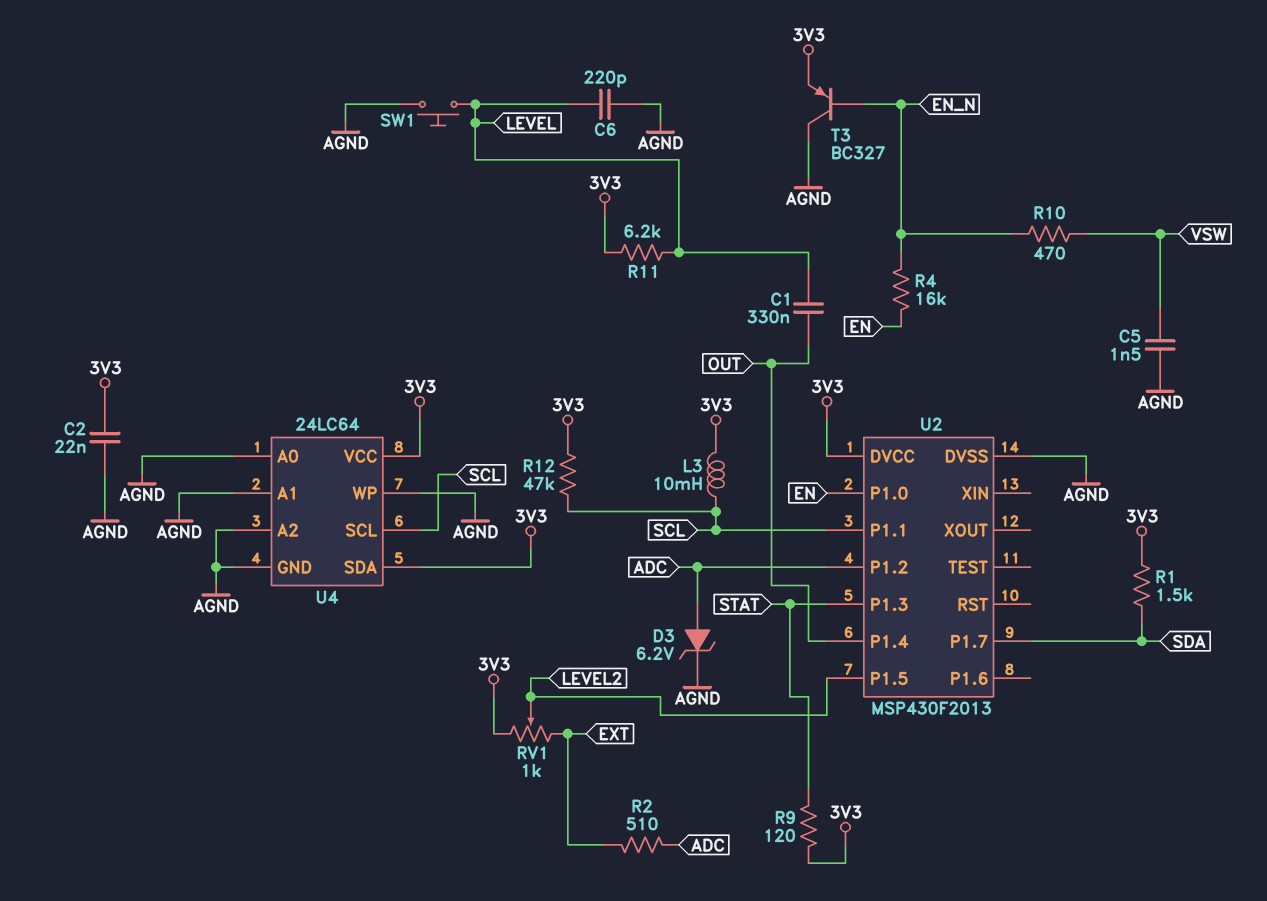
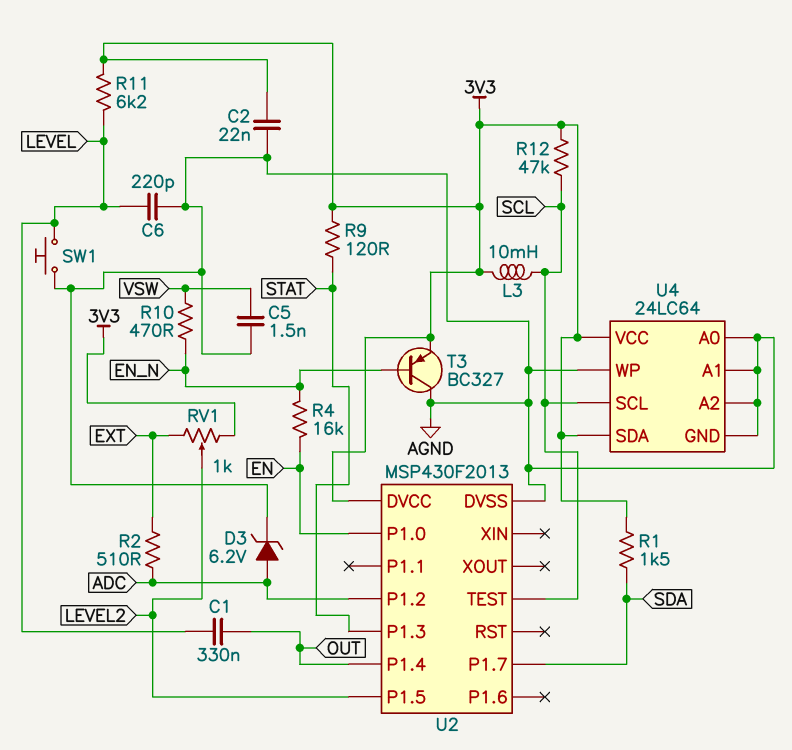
U2 pin P1.1: SCL -> none
U2 pin TEST: none -> SCL

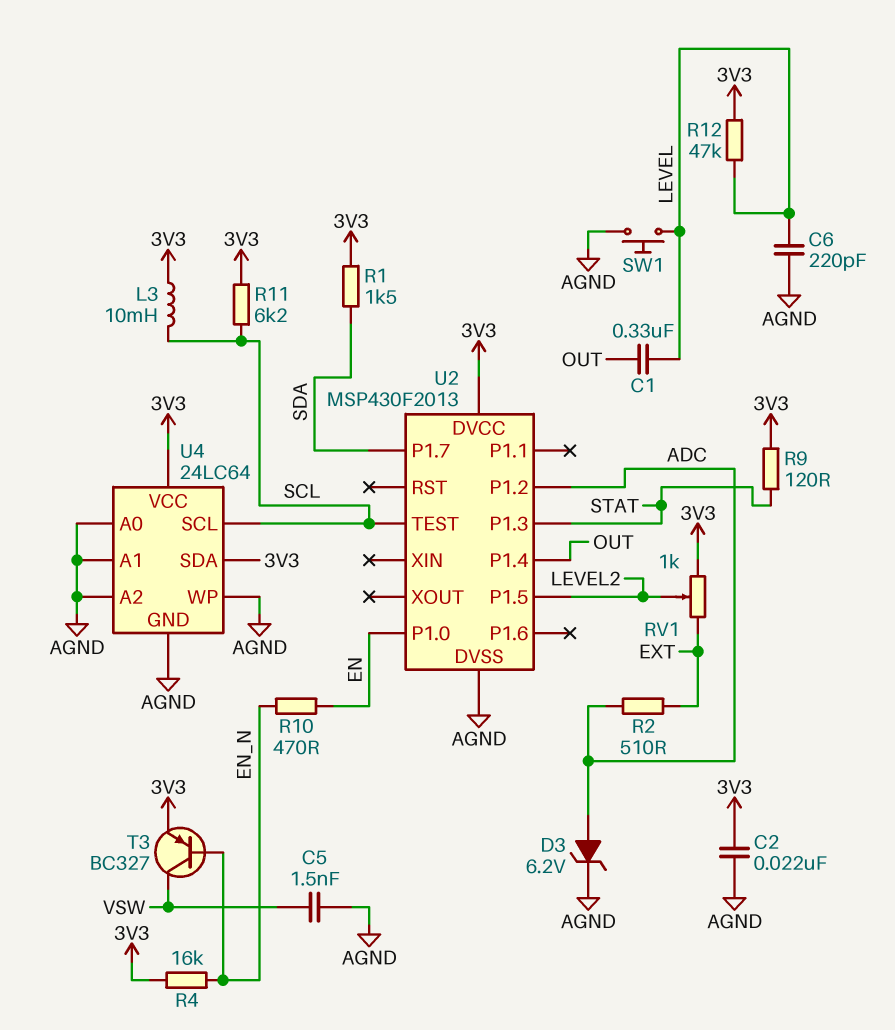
R4: 16k (EN, EN_N) -> 16k (3V3, EN_N)
R10: 470 (EN_N, VSW) -> 470 (EN, EN_N)
R11: 6.2k (3V3, LEVEL) -> 6.2k (3V3, SCL)
R12: 47k (3V3, SCL) -> 47k (3V3, LEVEL)
T3: PNP BC327 (B EN_N, C AGND, E 3V3) -> PNP BC327 (B EN_N, C VSW, E 3V3)

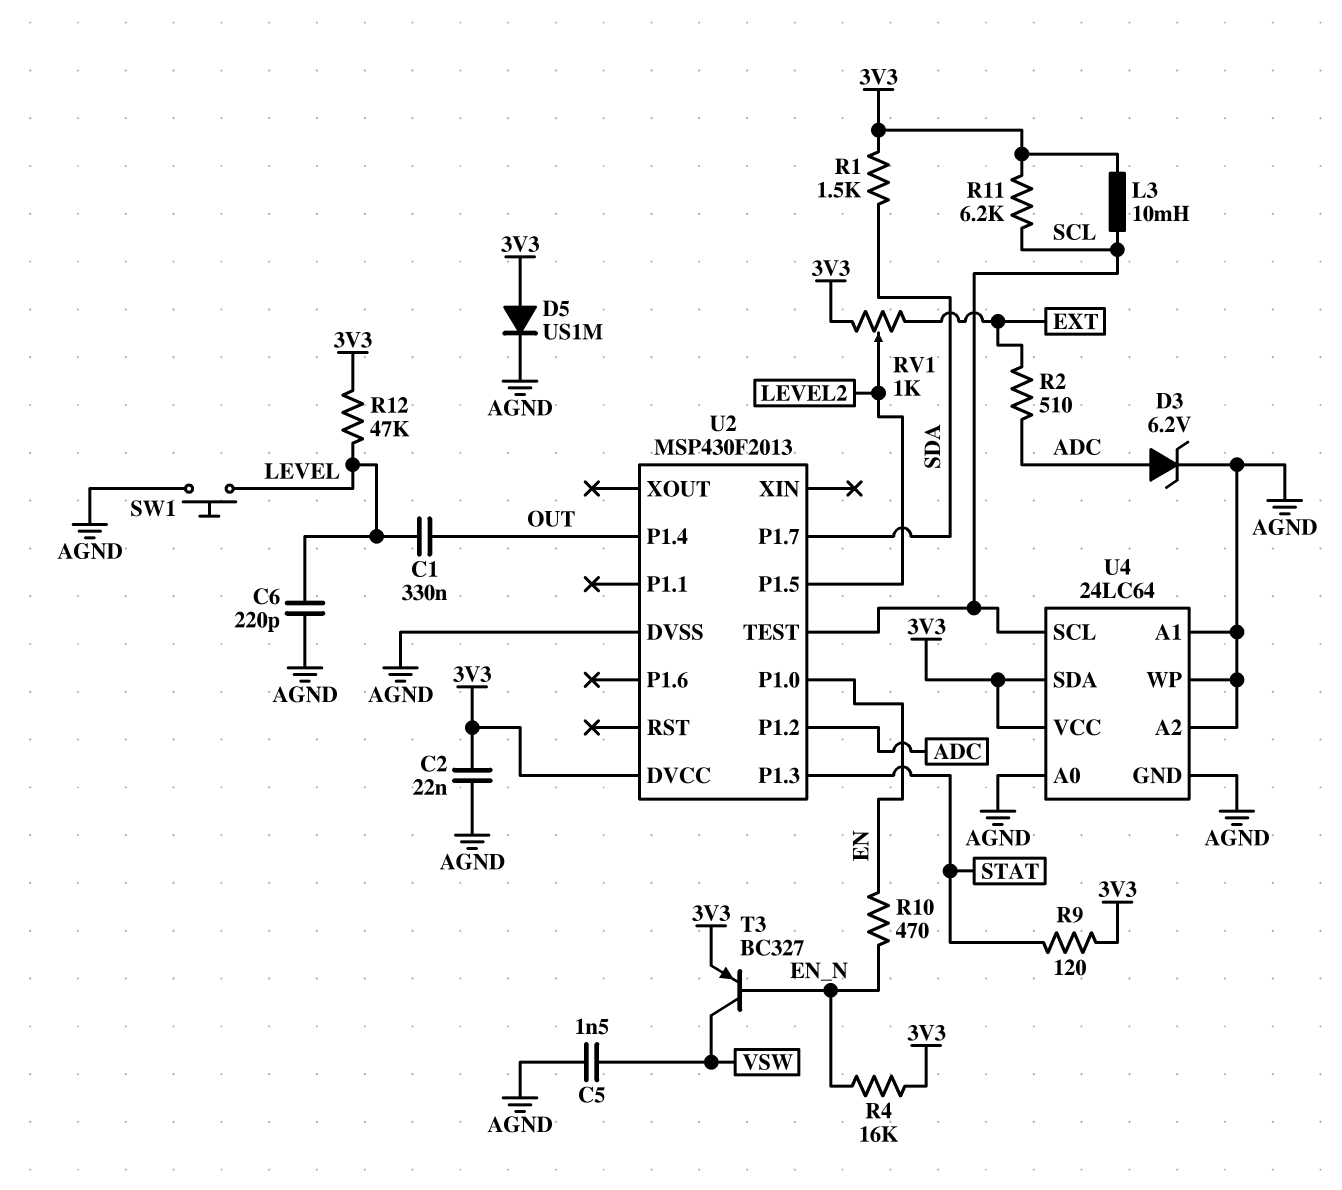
D5: none -> diode US1M (A 3V3, K AGND)

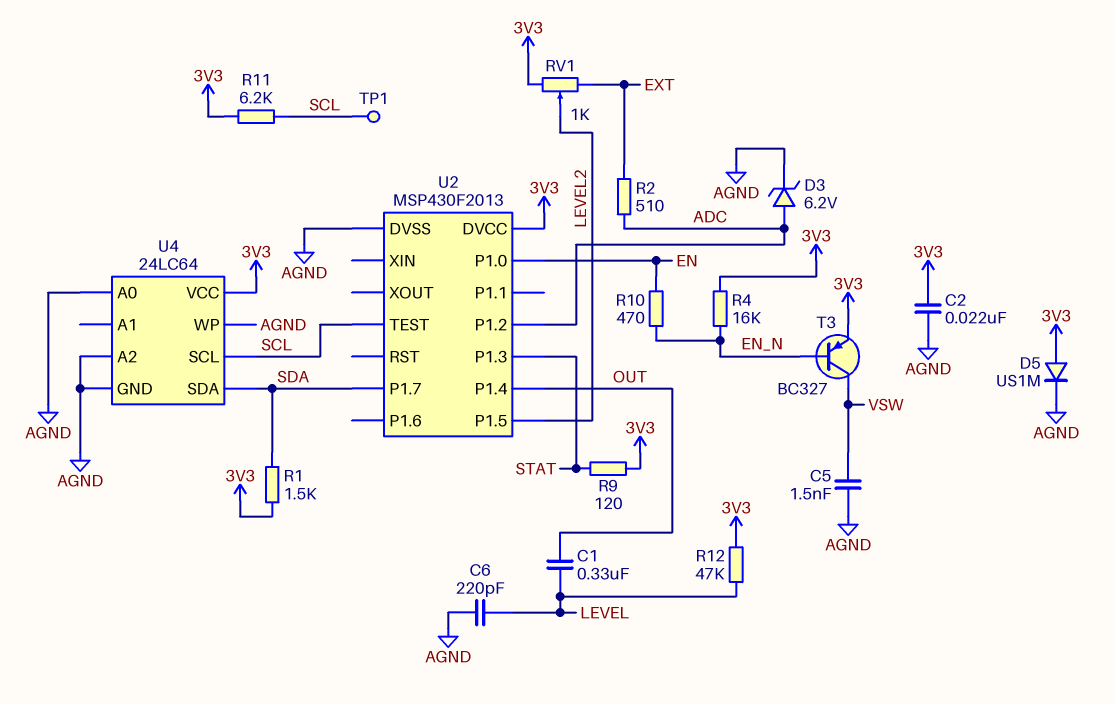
L3: 10mH (3V3, SCL) -> none
SW1: button (AGND, LEVEL) -> none
TP1: none -> test point (SCL)
U4 pin A1: AGND -> none
U4 pin SDA: 3V3 -> SDA

